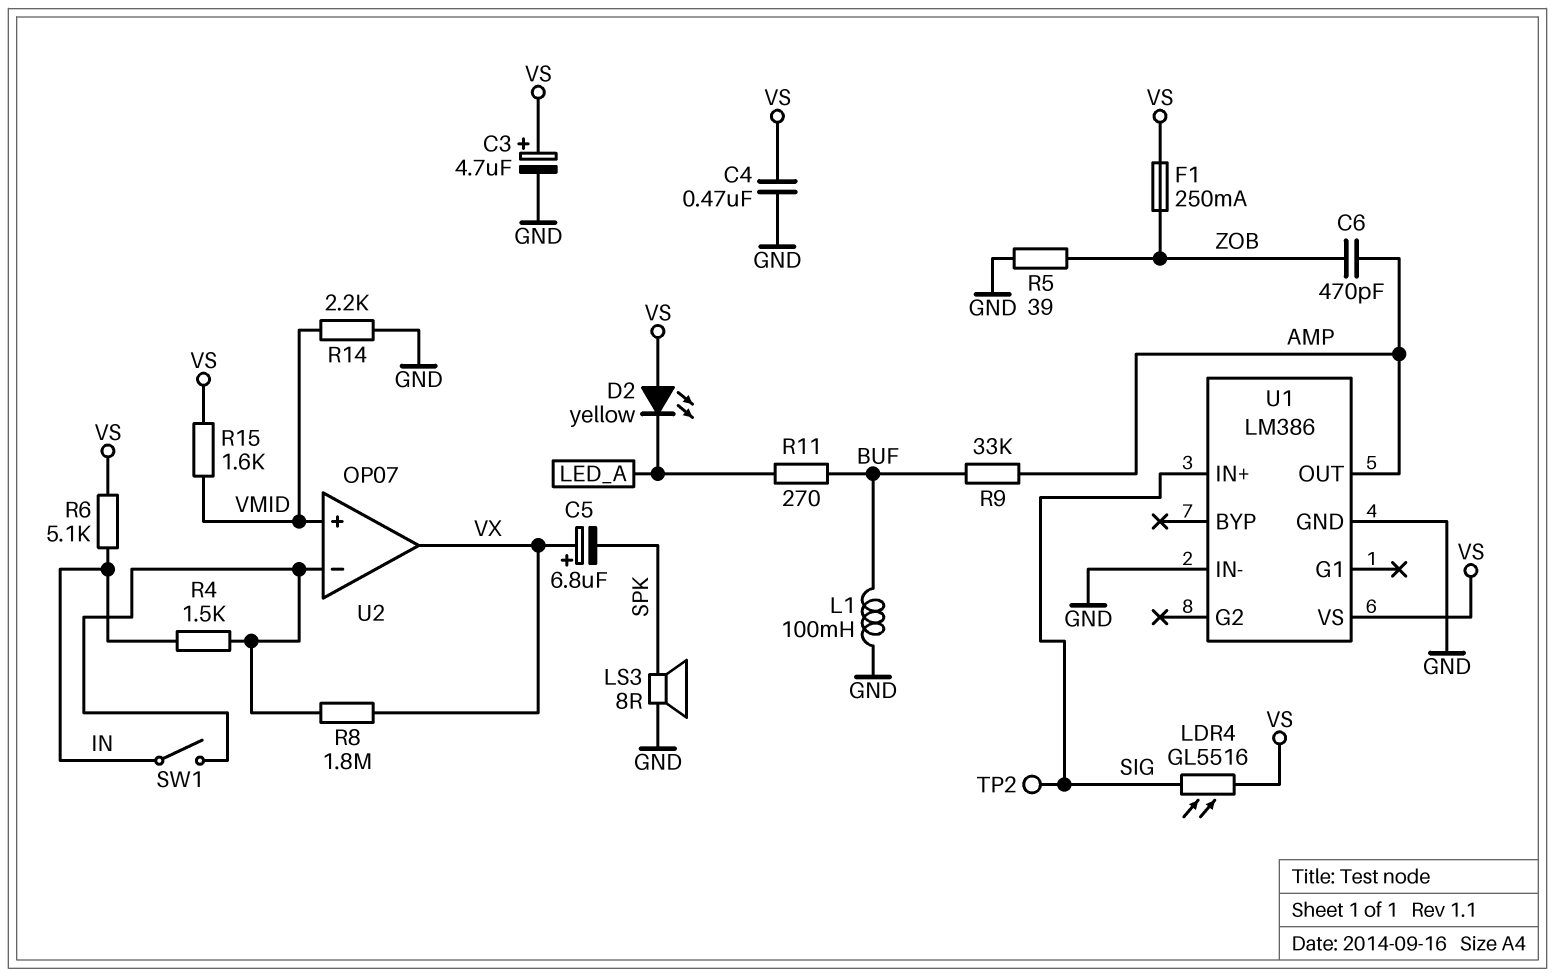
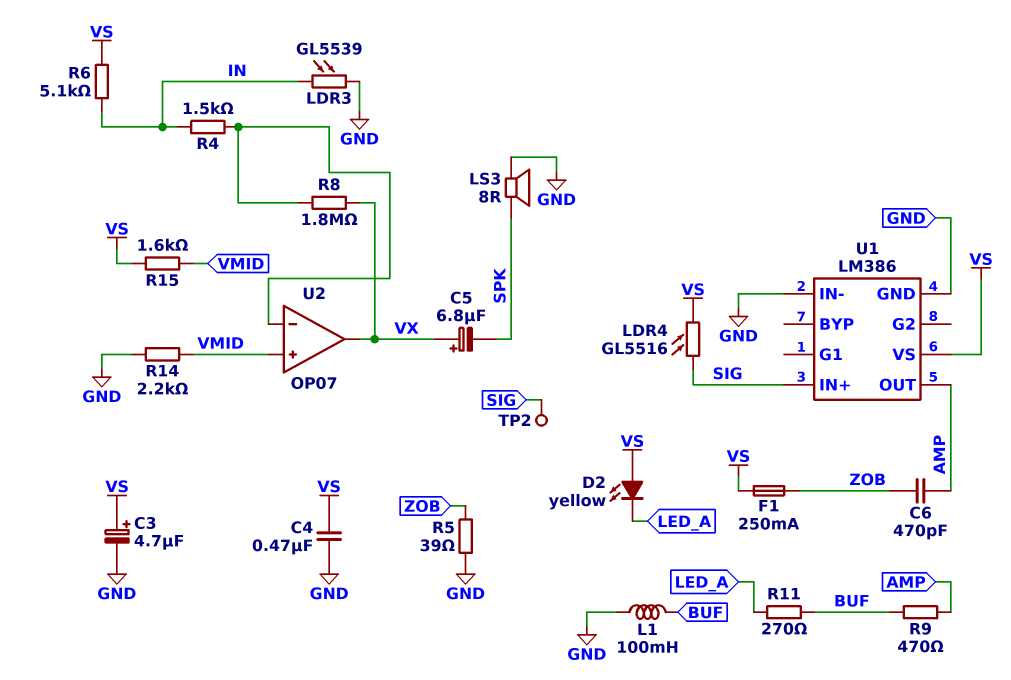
LDR3: none -> GL5539 (GND, IN)
R9: 33k (AMP, BUF) -> 470 (AMP, BUF)
SW1: switch (IN, U2/in-) -> none

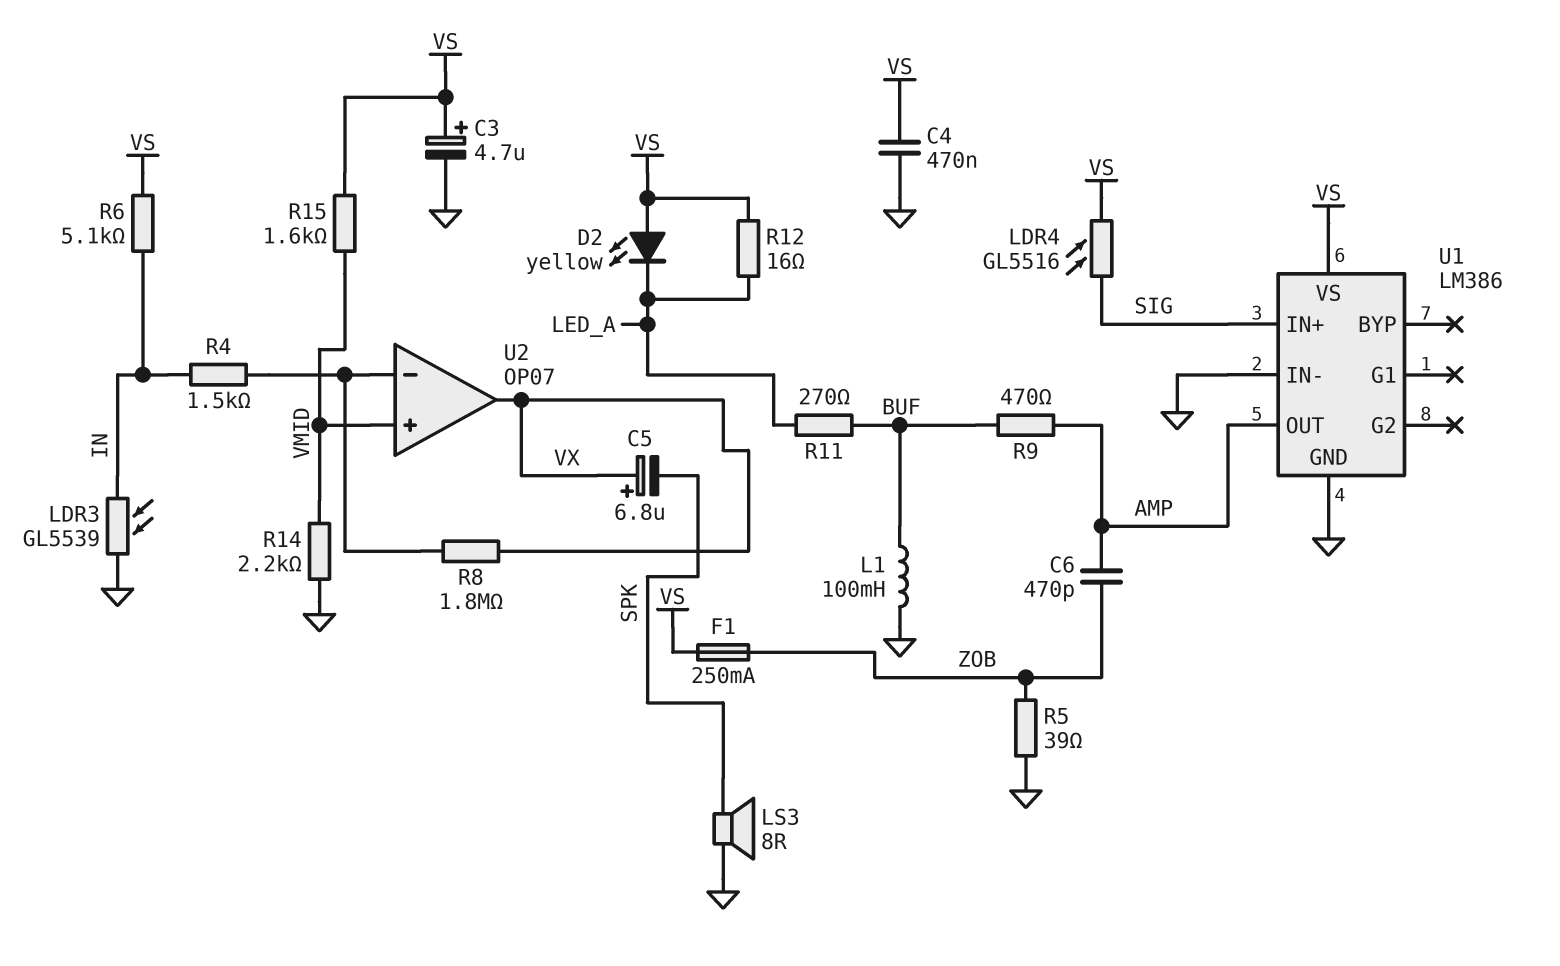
R12: none -> 16 (LED_A, VS)
TP2: test point (SIG) -> none

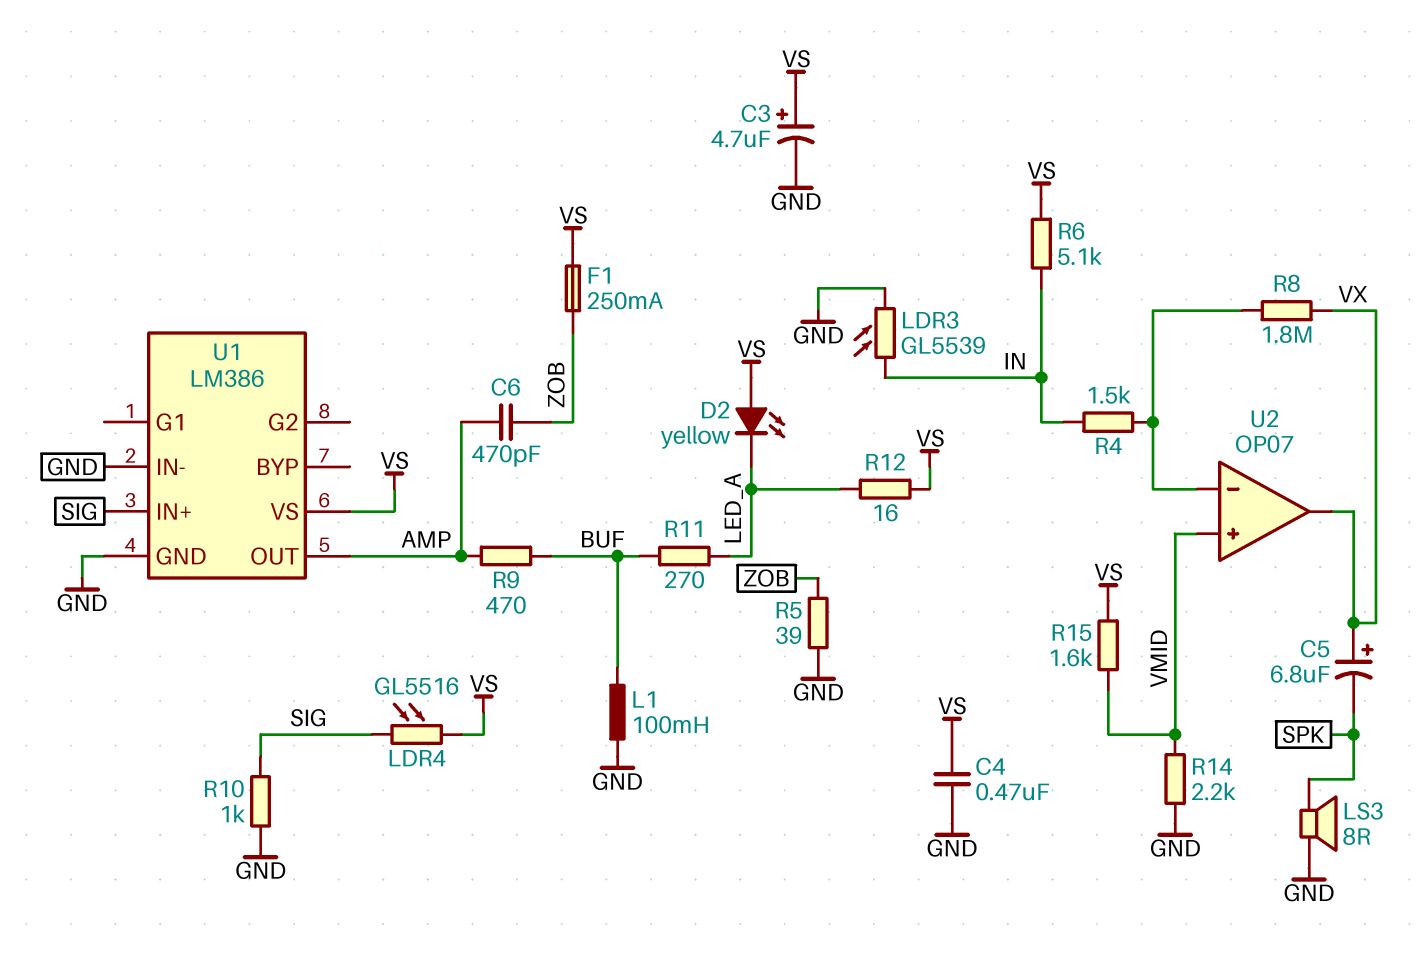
R10: none -> 1k (GND, SIG)

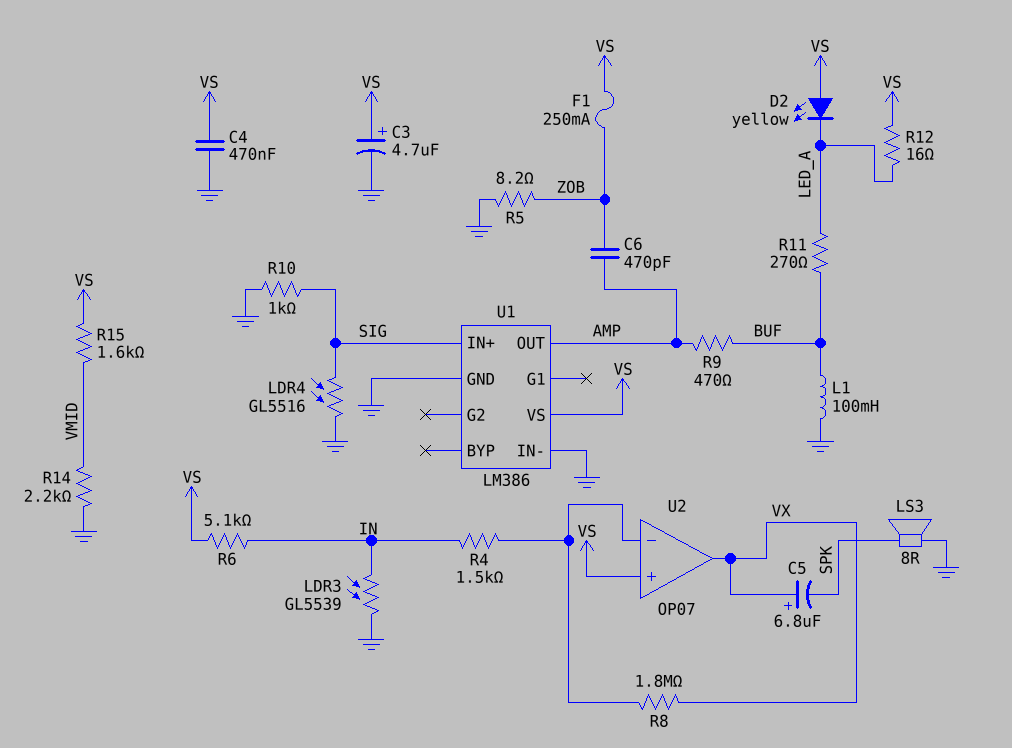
LDR4: GL5516 (SIG, VS) -> GL5516 (GND, SIG)
R5: 39 (GND, ZOB) -> 8.2 (GND, ZOB)
U2 pin in+: VMID -> VS

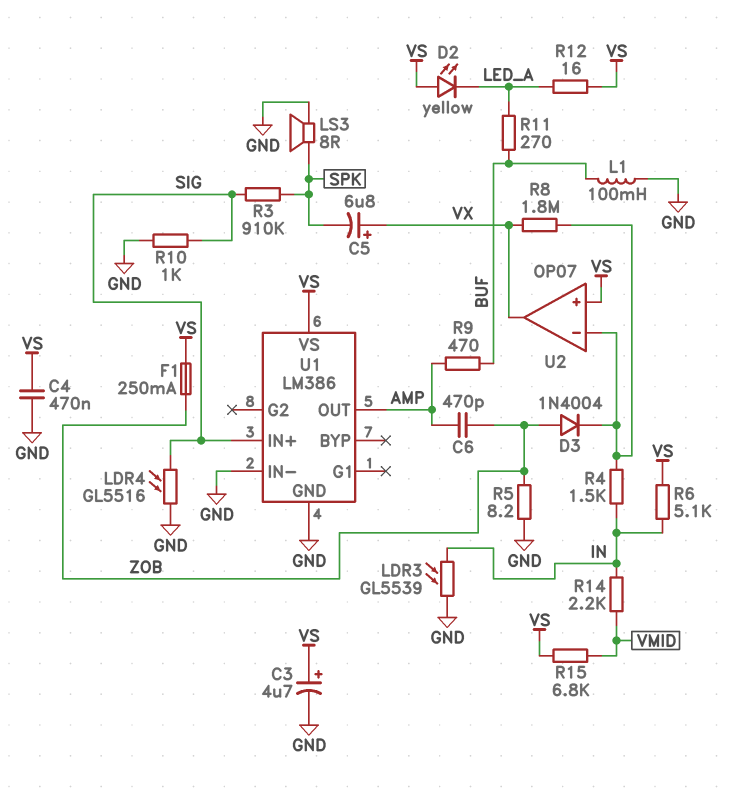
D3: none -> diode 1N4004 (A ZOB, K U2/in-)
R3: none -> 910k (SIG, SPK)
R14: 2.2k (GND, VMID) -> 2.2k (IN, VMID)
R15: 1.6k (VMID, VS) -> 6.8k (VMID, VS)

